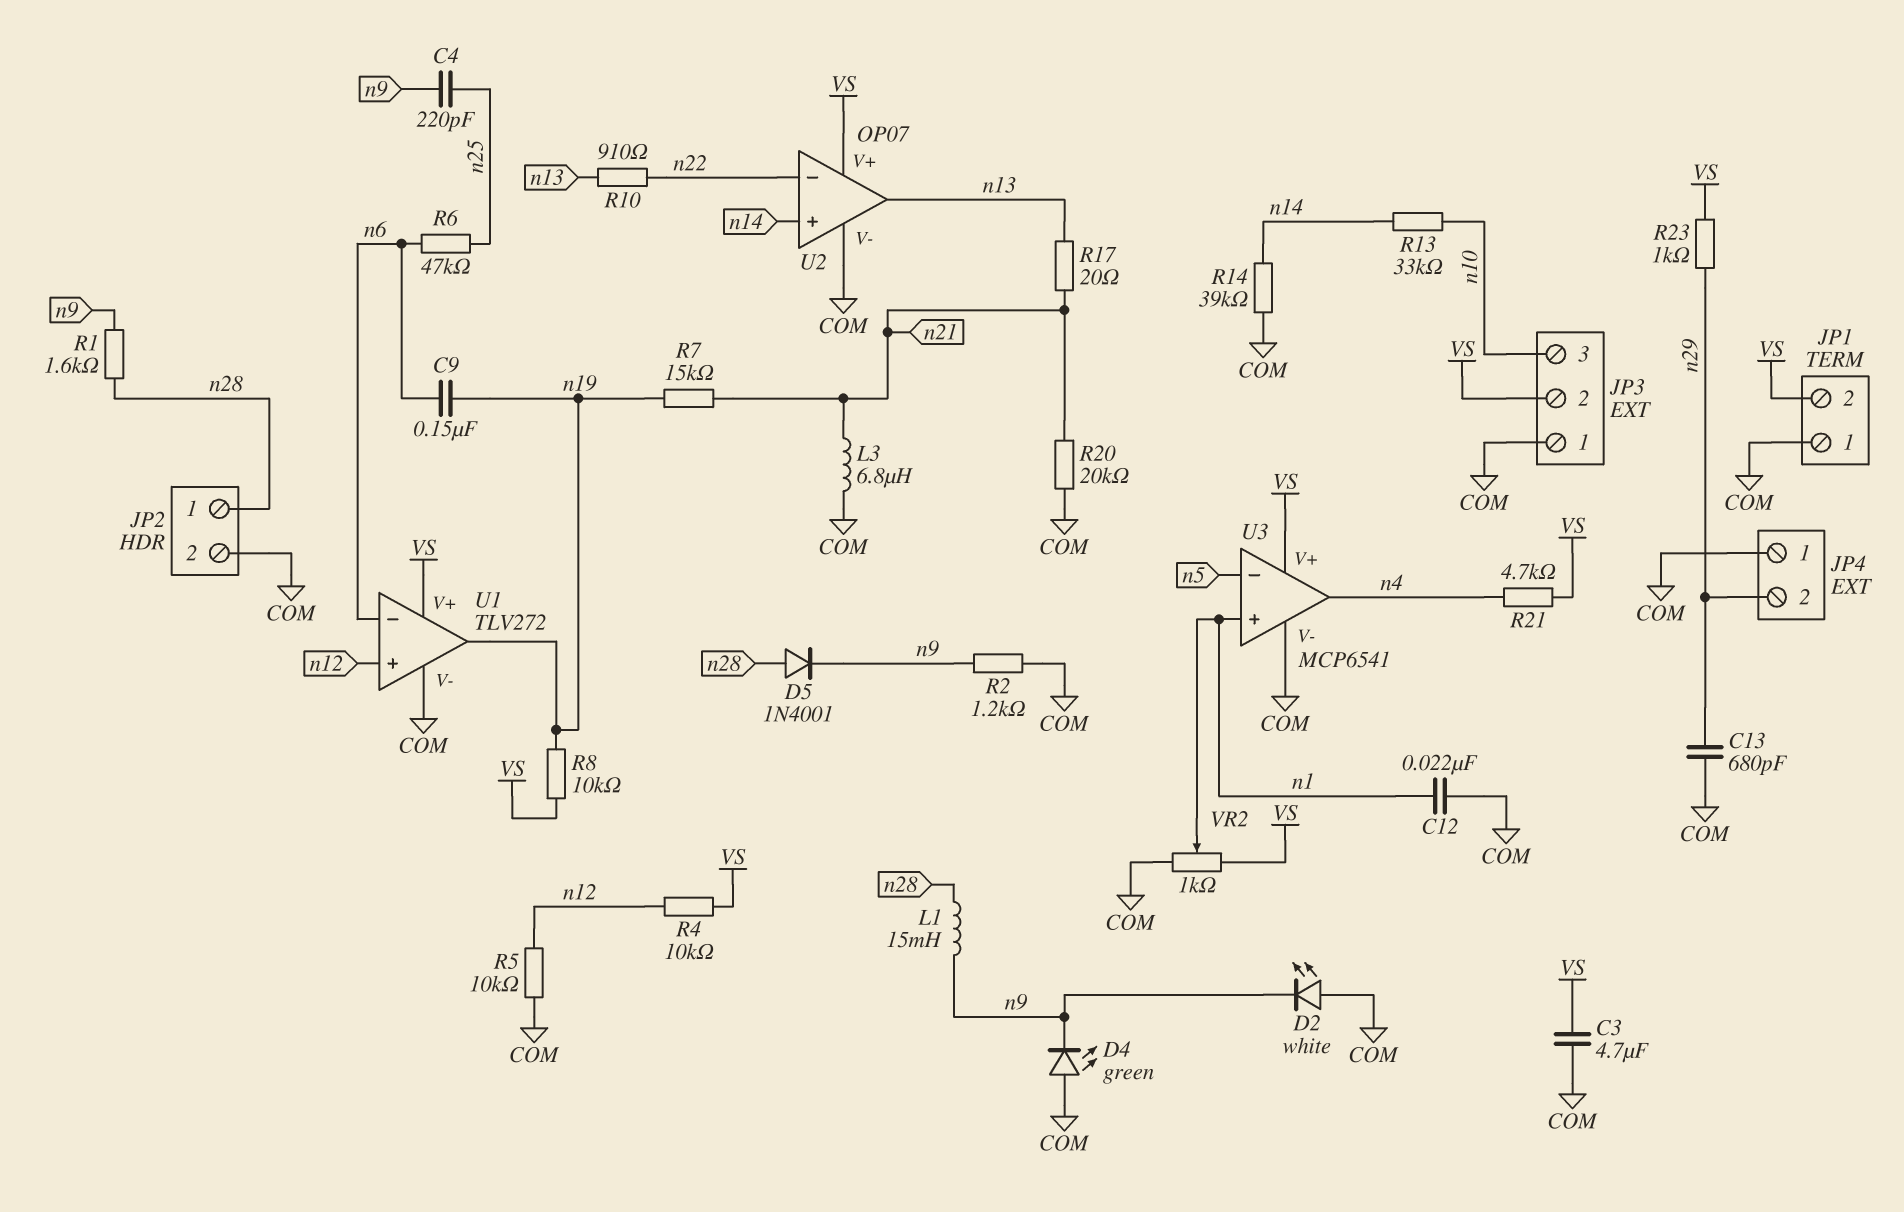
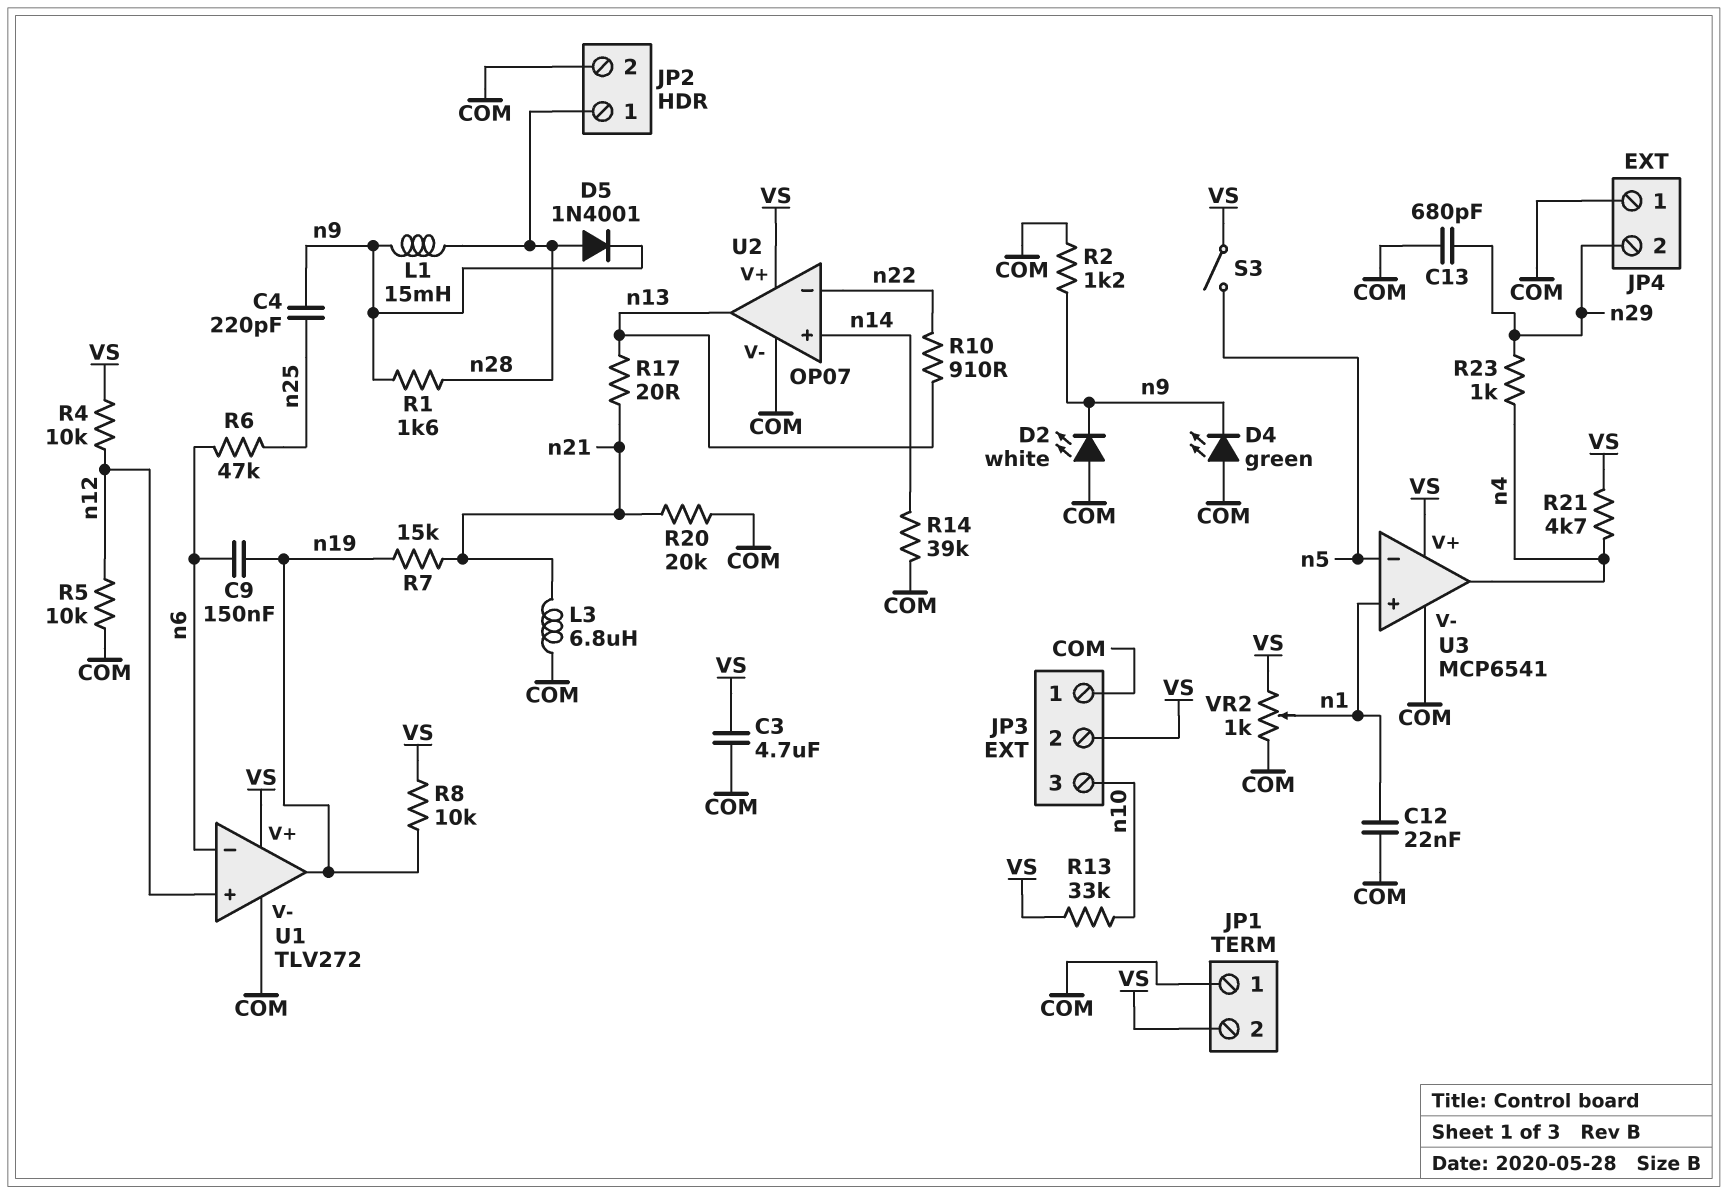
R13: 33k (n10, n14) -> 33k (VS, n10)
R23: 1k (VS, n29) -> 1k (n4, n29)
S3: none -> switch (VS, n5)

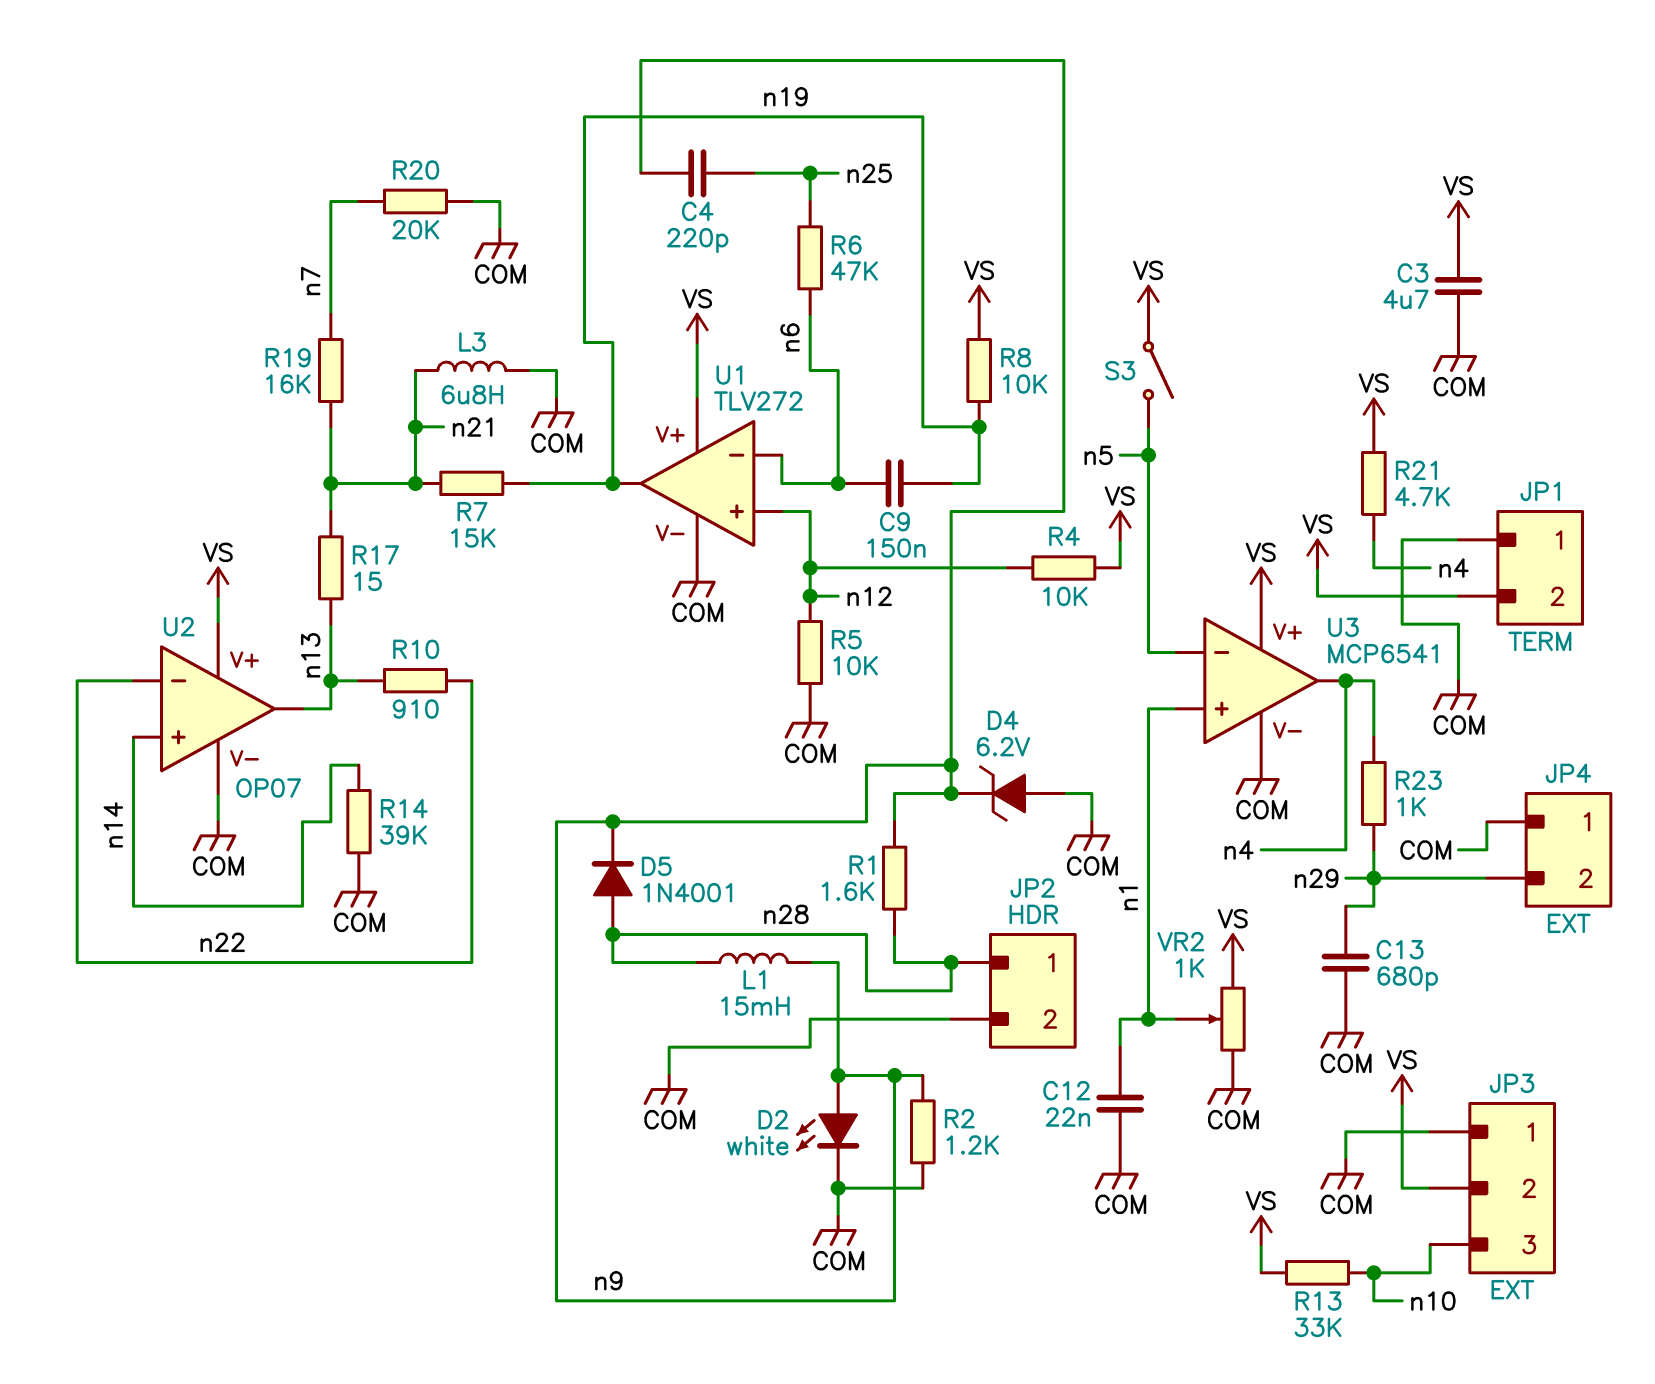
D2: LED white (A COM, K n9) -> LED white (A n9, K COM)
D4: LED green (A COM, K n9) -> zener 6.2V (A COM, K n9)
R17: 20 (n13, n21) -> 15 (n13, n21)
R19: none -> 16k (n7, n21)
R20: 20k (COM, n21) -> 20k (COM, n7)

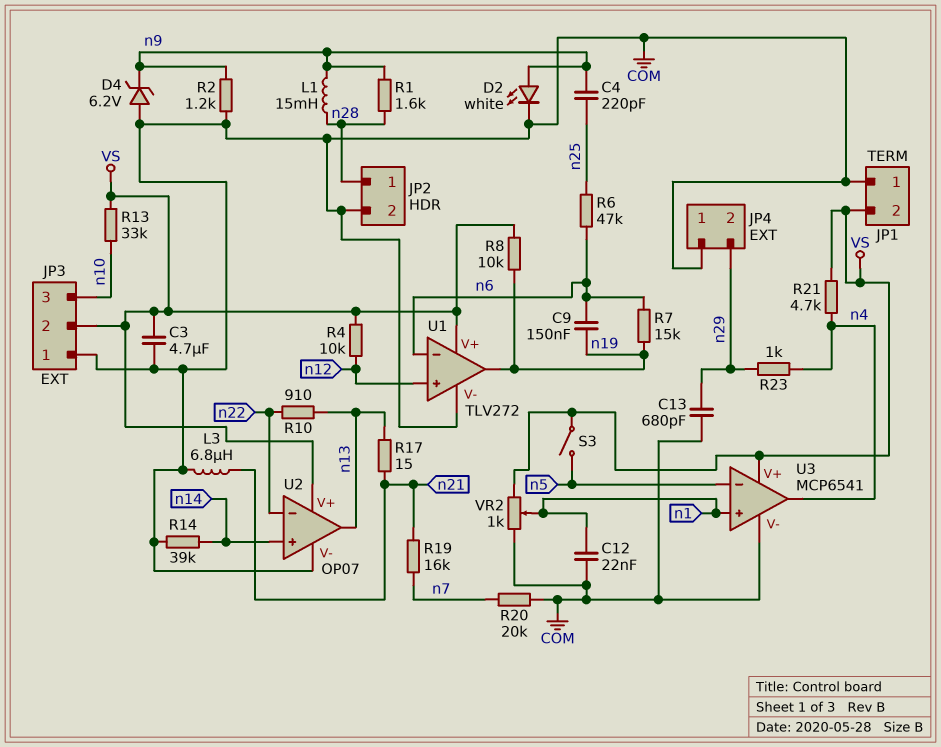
D5: diode 1N4001 (A n28, K n9) -> none
R5: 10k (COM, n12) -> none
R7: 15k (n19, n21) -> 15k (n6, n19)

